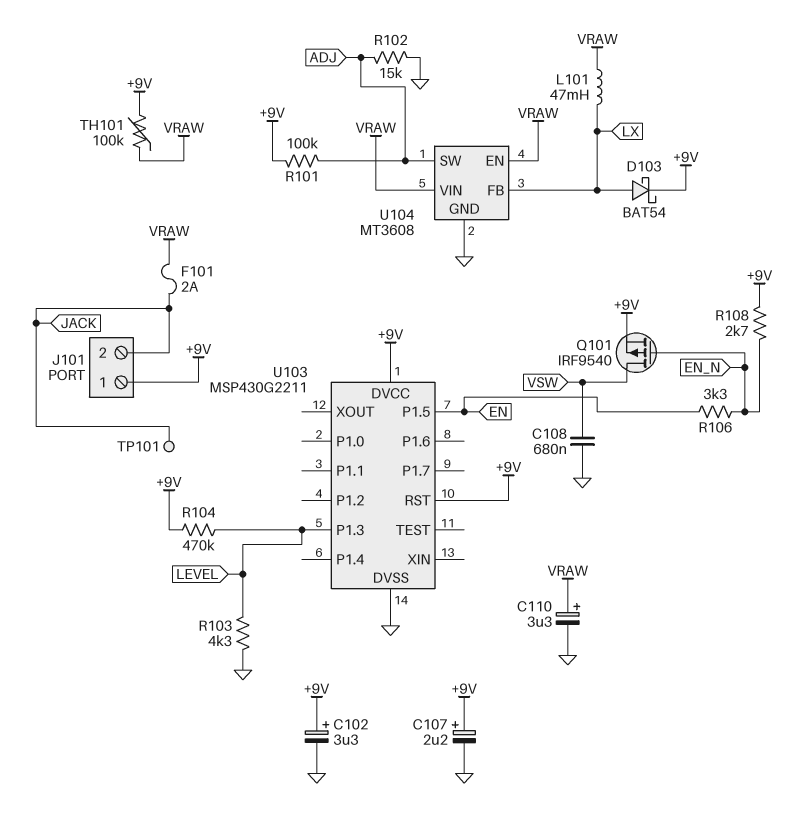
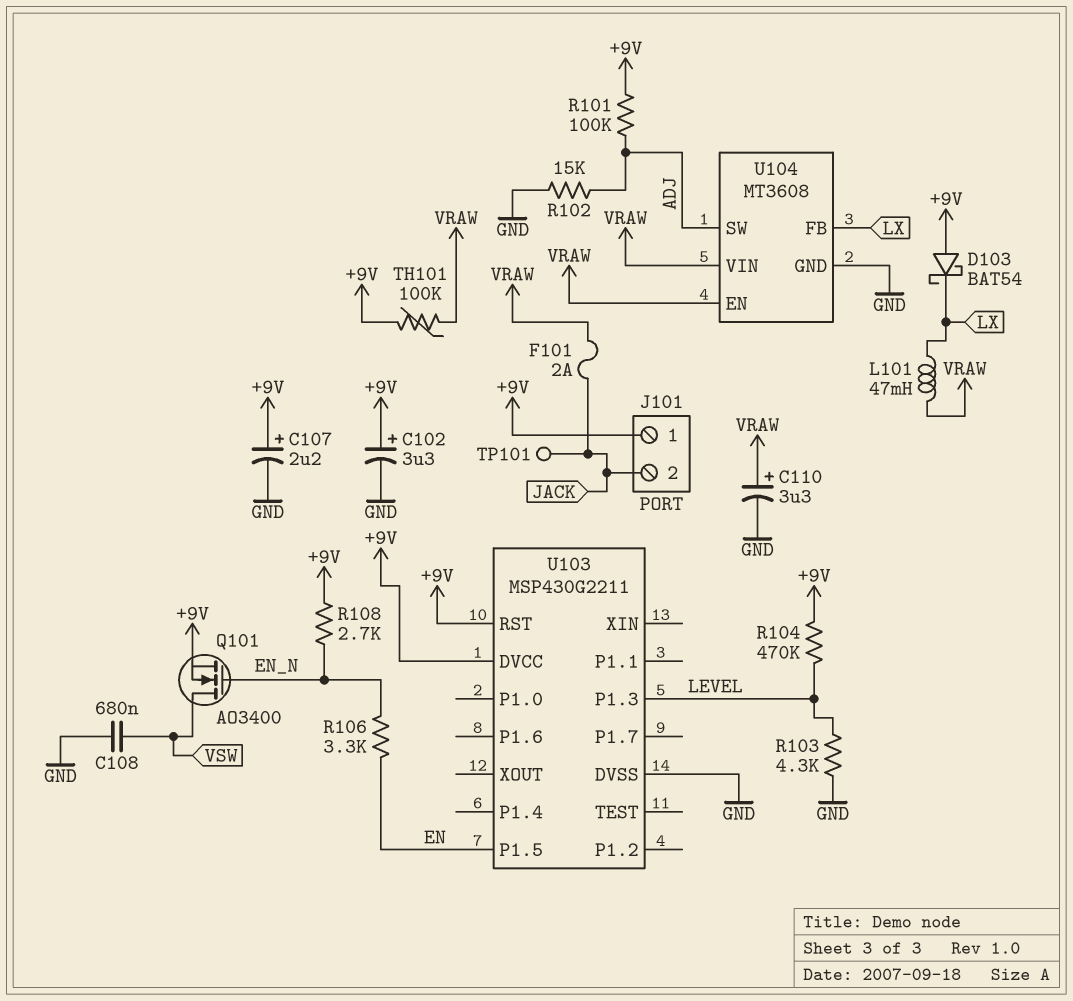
D103: schottky BAT54 (A LX, K +9V) -> schottky BAT54 (A +9V, K LX)
Q101: PMOS IRF9540 (G EN_N, D VSW, S +9V) -> NMOS AO3400 (G EN_N, D VSW, S +9V)

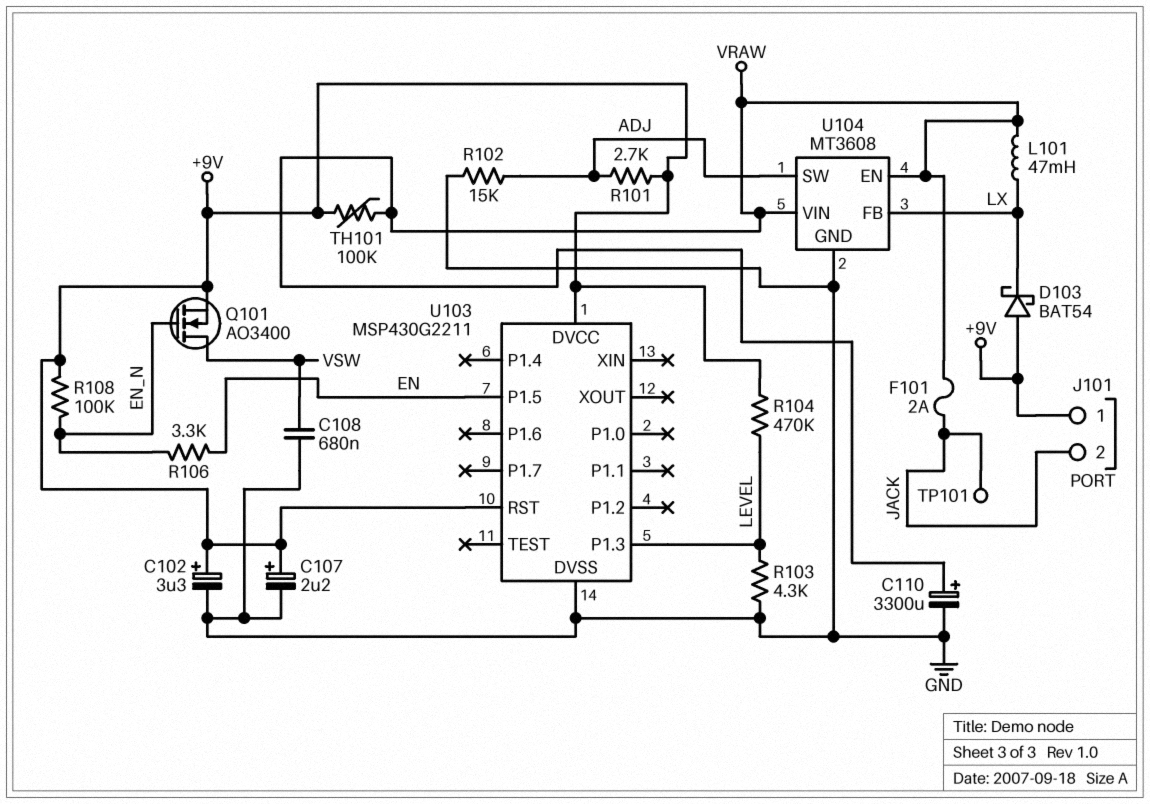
C110: 3.3uF (plus VRAW, minus GND) -> 3300uF (plus VRAW, minus GND)
R101: 100k (+9V, ADJ) -> 2.7k (+9V, ADJ)
R108: 2.7k (+9V, EN_N) -> 100k (+9V, EN_N)

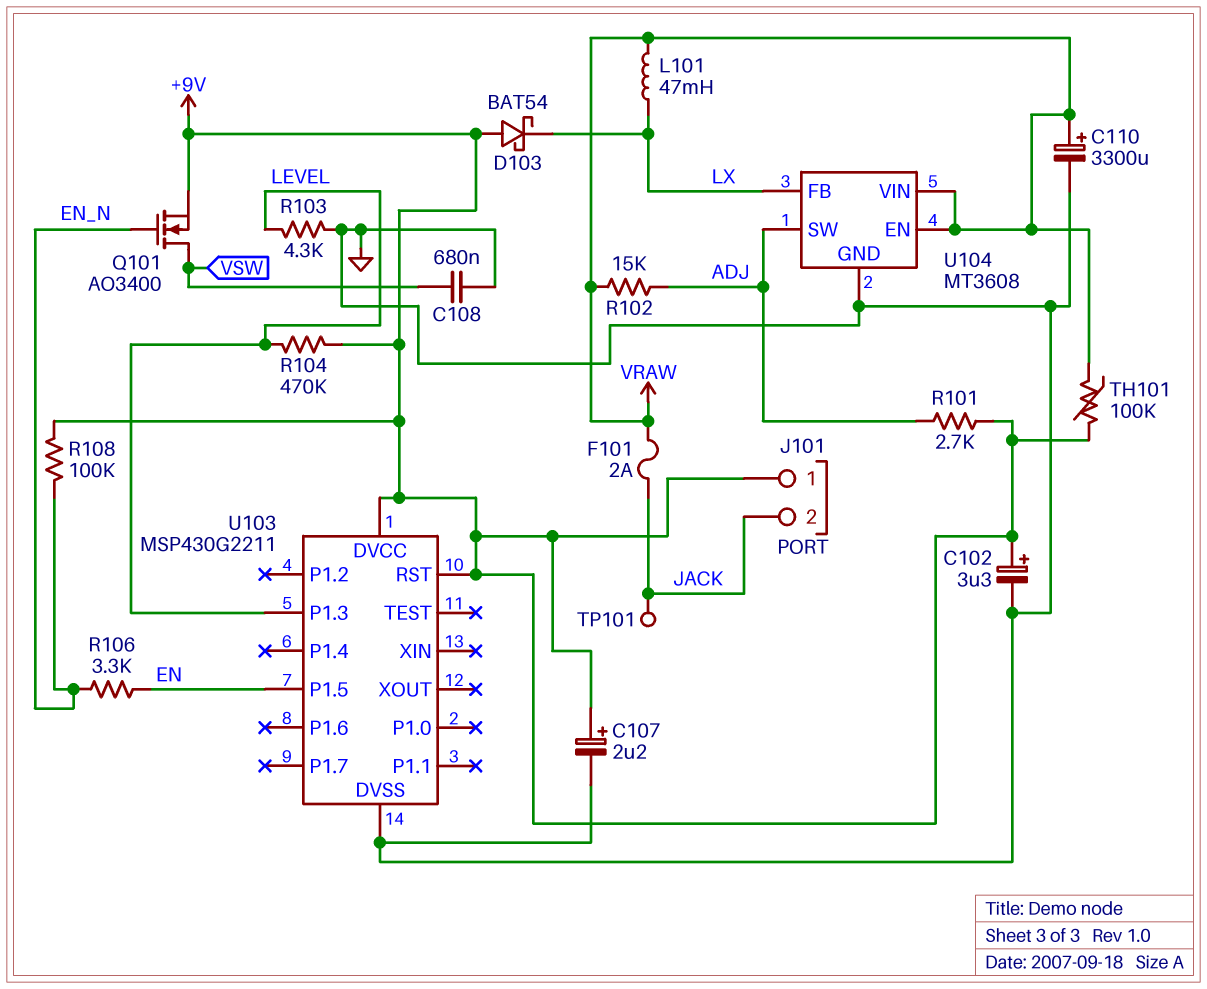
R102: 15k (ADJ, GND) -> 15k (ADJ, VRAW)

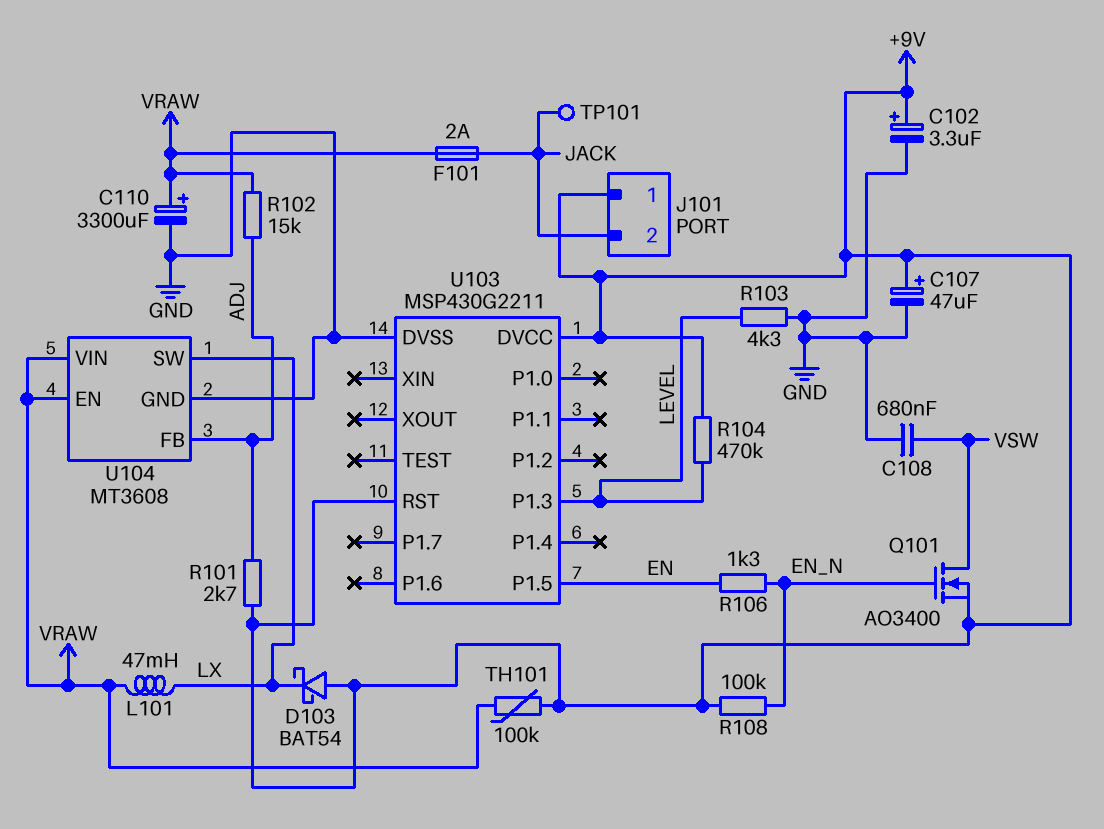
C107: 2.2uF (plus +9V, minus GND) -> 47uF (plus +9V, minus GND)
R106: 3.3k (EN, EN_N) -> 1.3k (EN, EN_N)
U104 pin FB: LX -> ADJ
U104 pin SW: ADJ -> LX

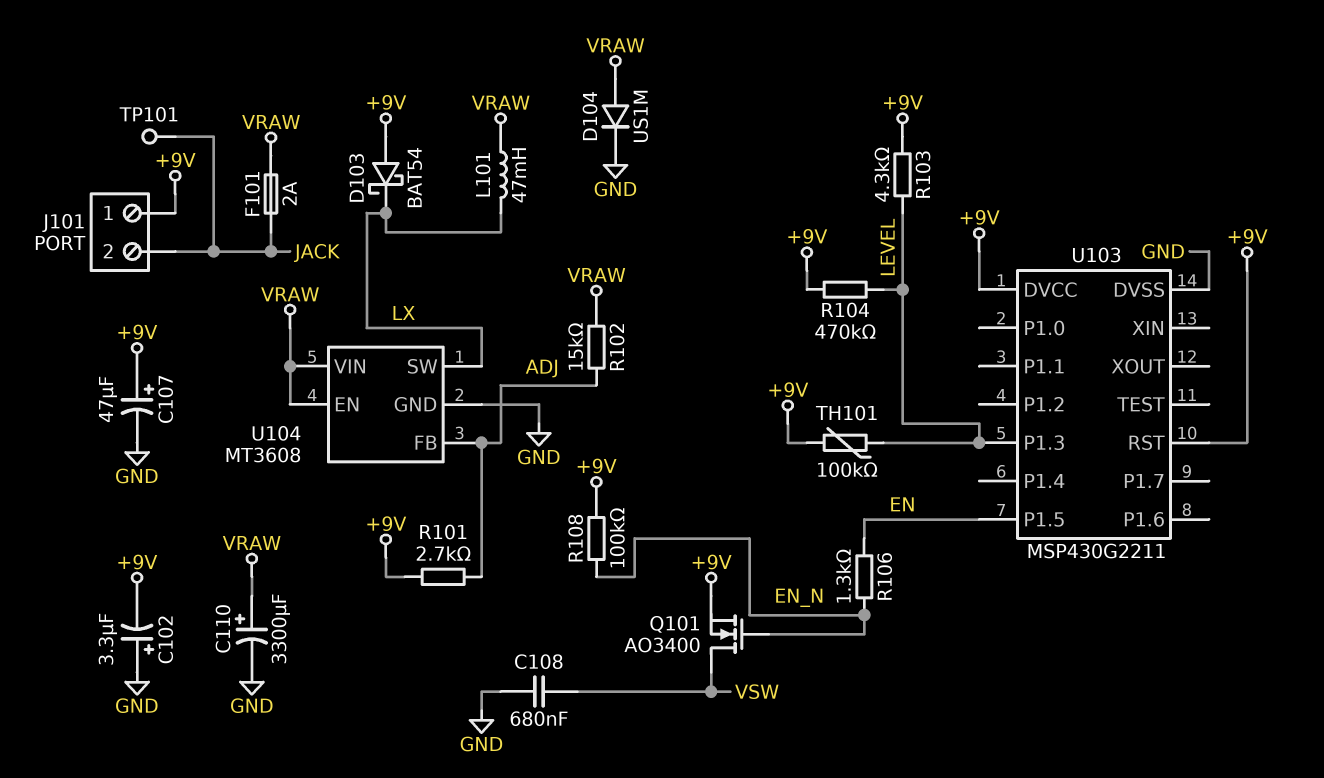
C102: 3.3uF (plus +9V, minus GND) -> 3.3uF (plus GND, minus +9V)
D104: none -> diode US1M (A VRAW, K GND)
R103: 4.3k (GND, LEVEL) -> 4.3k (+9V, LEVEL)
TH101: 100k (+9V, VRAW) -> 100k (+9V, LEVEL)

